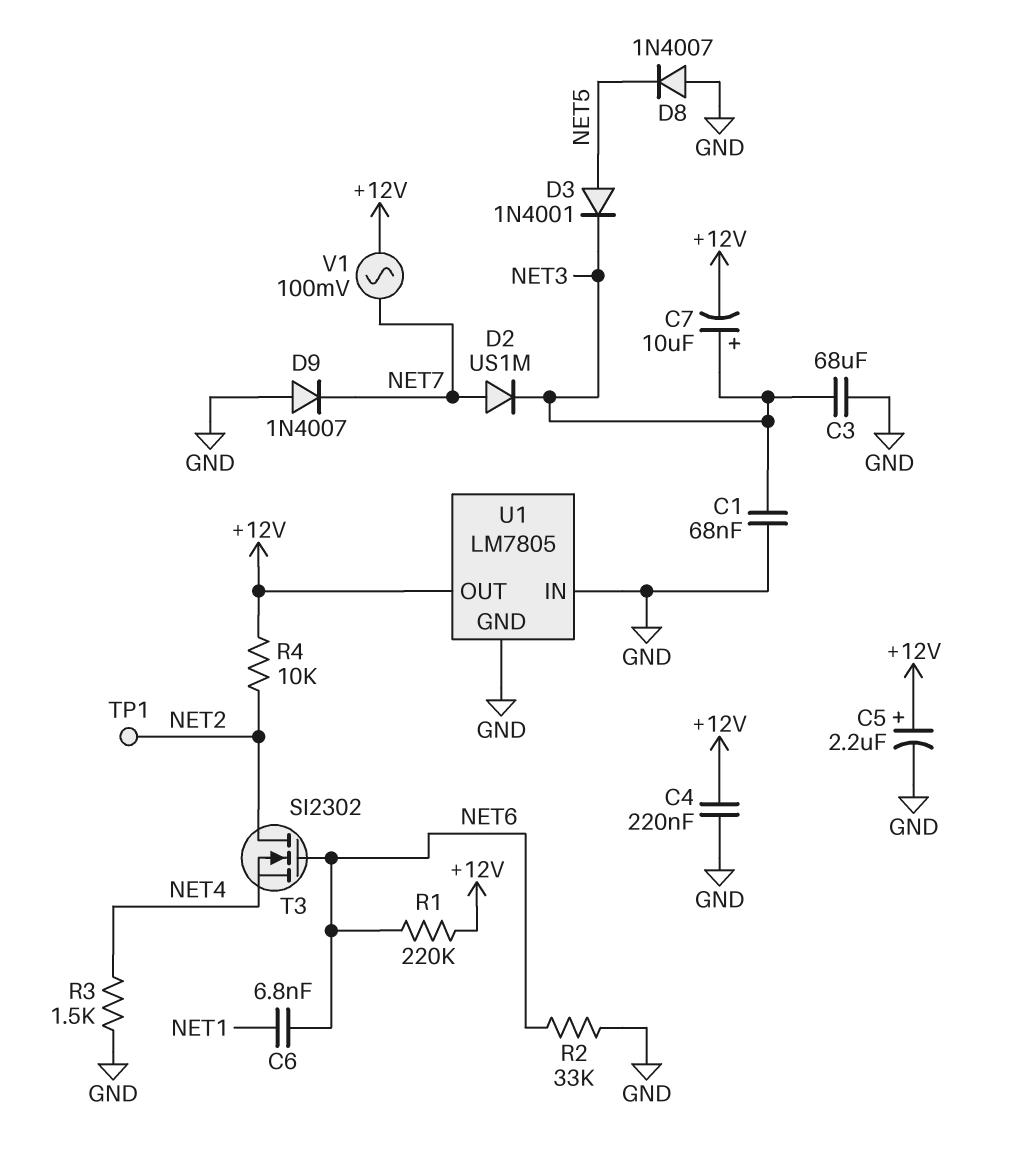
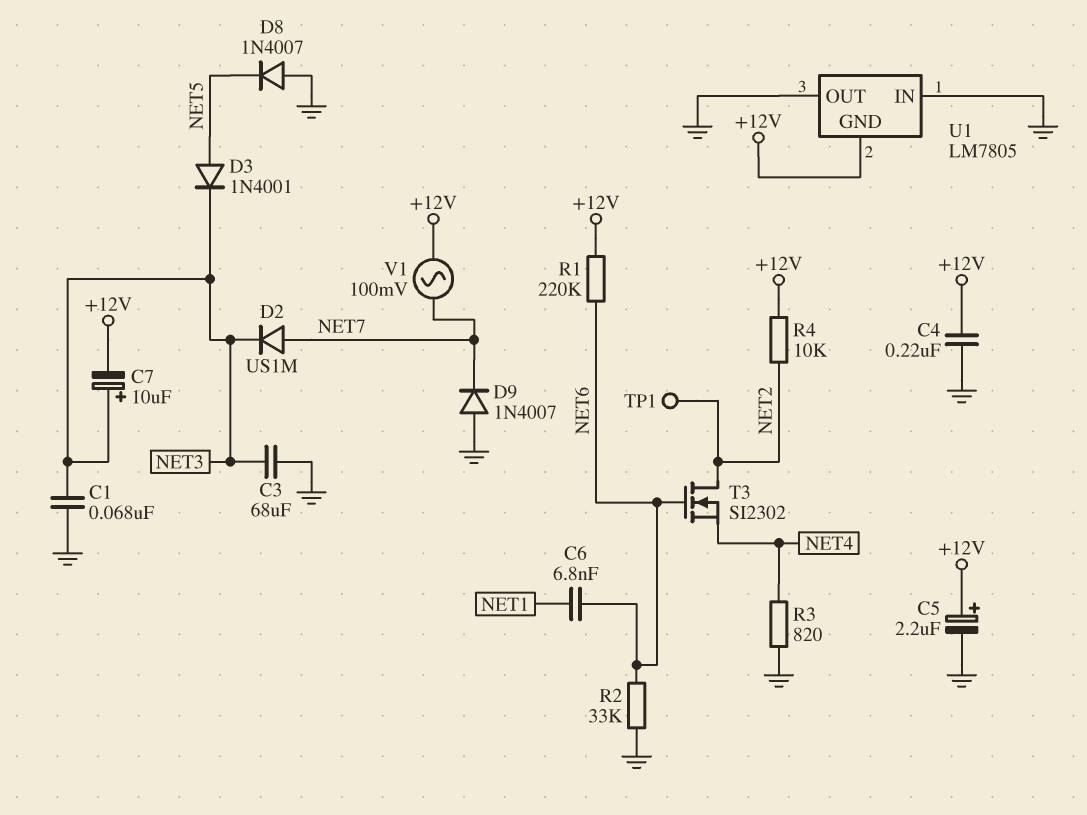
R3: 1.5k (GND, NET4) -> 820 (GND, NET4)
U1 pin GND: GND -> +12V
U1 pin OUT: +12V -> GND

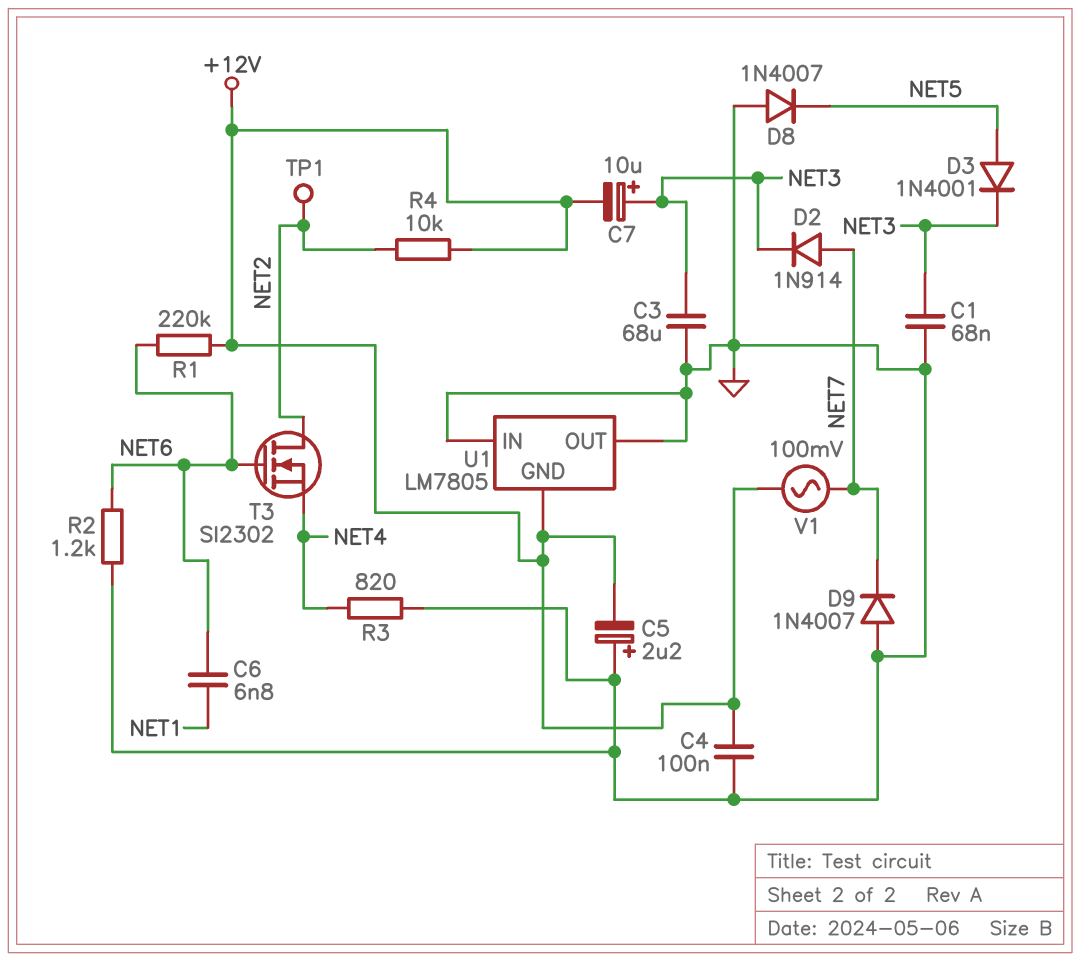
C4: 220nF (+12V, GND) -> 100nF (+12V, GND)
C5: 2.2uF (plus +12V, minus GND) -> 2.2uF (plus GND, minus +12V)
D2: diode US1M (A NET7, K NET3) -> diode 1N914 (A NET7, K NET3)
R2: 33k (GND, NET6) -> 1.2k (GND, NET6)

